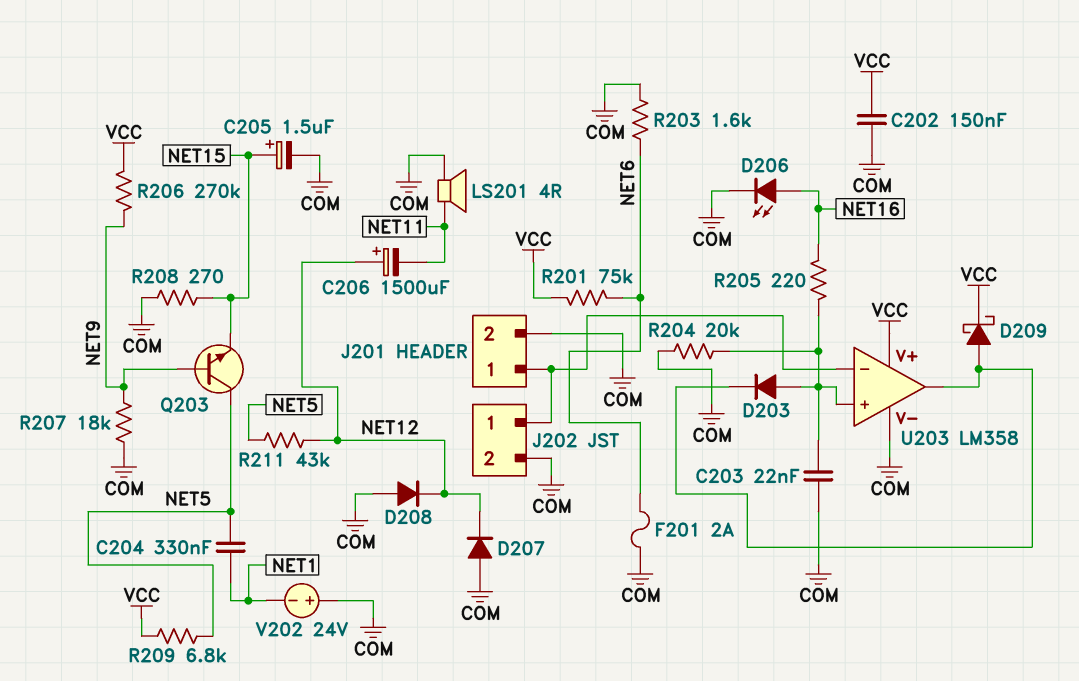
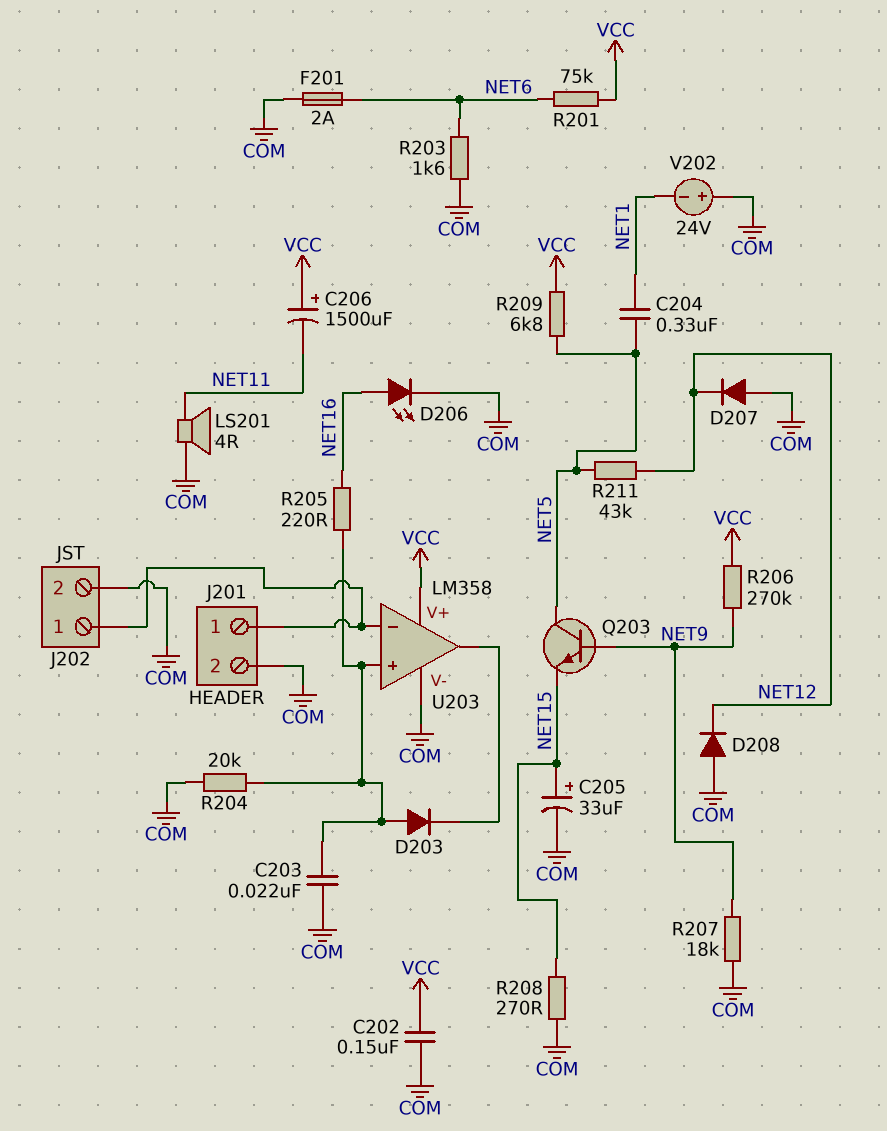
C205: 1.5uF (plus NET15, minus COM) -> 33uF (plus NET15, minus COM)
C206: 1500uF (plus NET12, minus NET11) -> 1500uF (plus VCC, minus NET11)
D209: schottky (A U203/out, K VCC) -> none

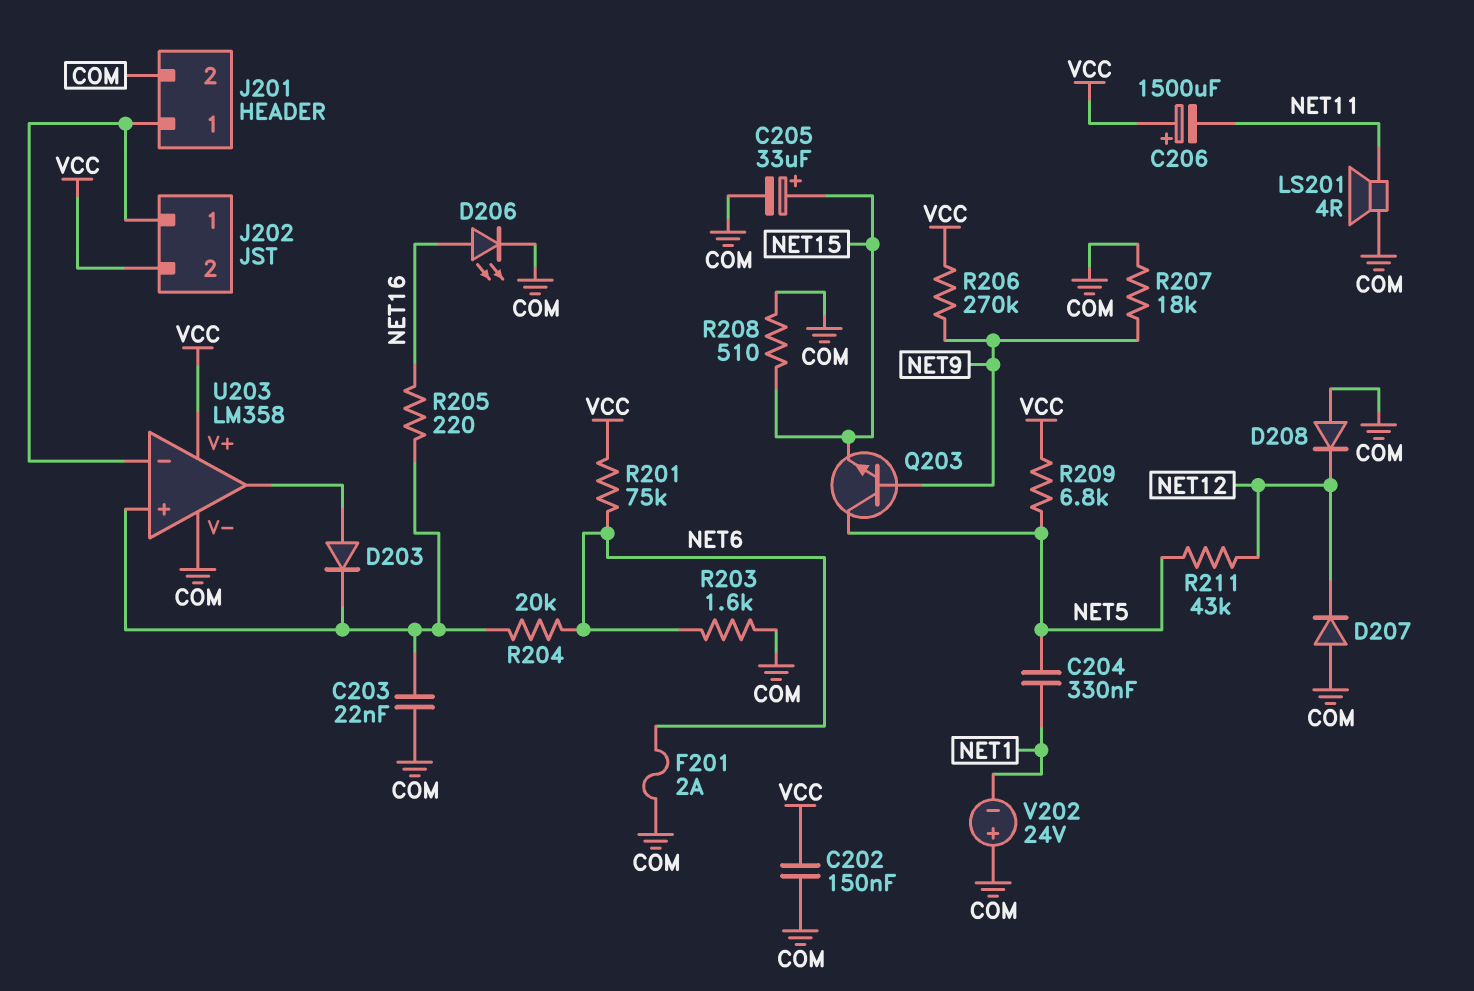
D203: diode (A U203/in+, K U203/out) -> diode (A U203/out, K U203/in+)
J202 pin 2: COM -> VCC
R204: 20k (COM, U203/in+) -> 20k (NET6, U203/in+)
R208: 270 (COM, NET15) -> 510 (COM, NET15)

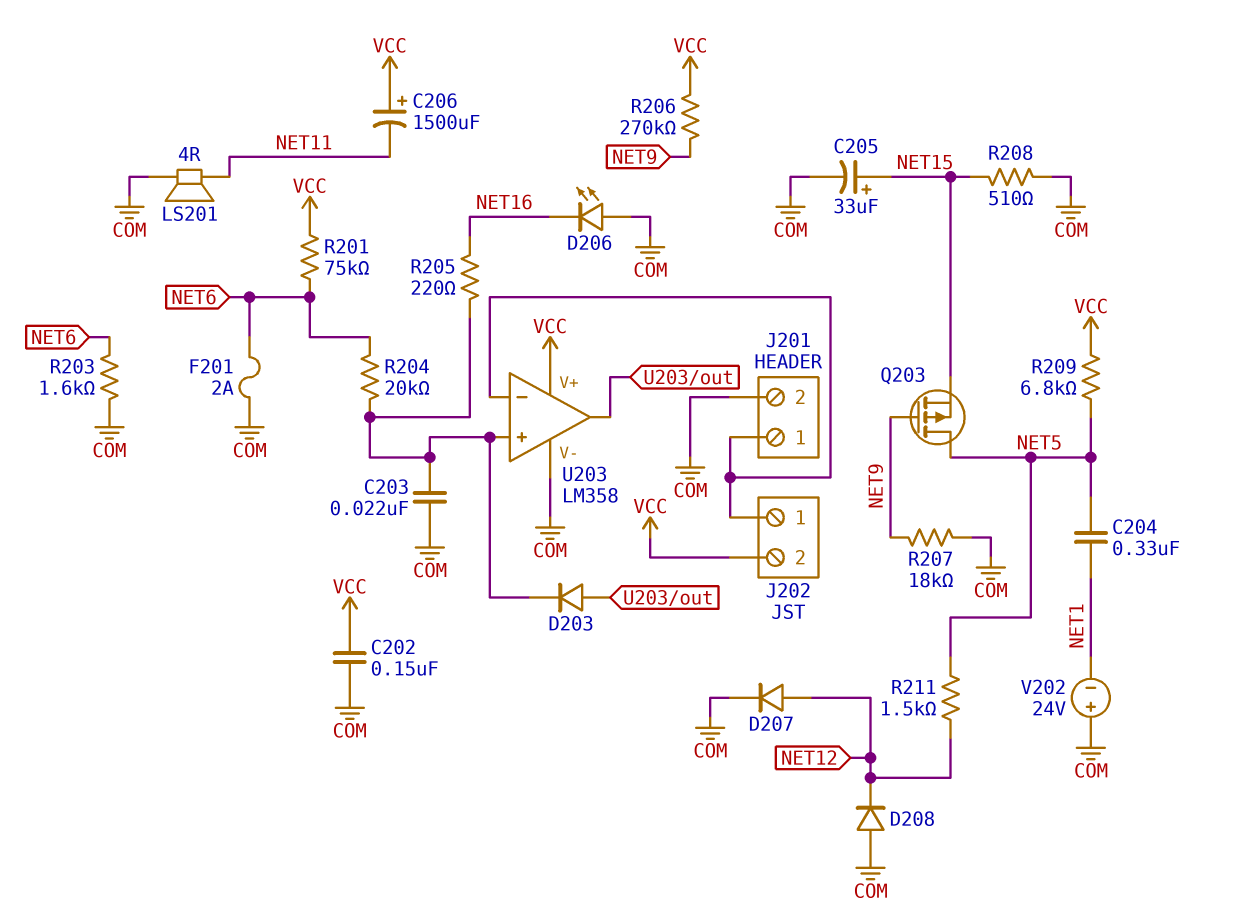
D206: LED (A NET16, K COM) -> LED (A COM, K NET16)
D207: diode (A COM, K NET12) -> diode (A NET12, K COM)
Q203: NPN (B NET9, C NET5, E NET15) -> PMOS (G NET9, D NET5, S NET15)
R211: 43k (NET5, NET12) -> 1.5k (NET5, NET12)

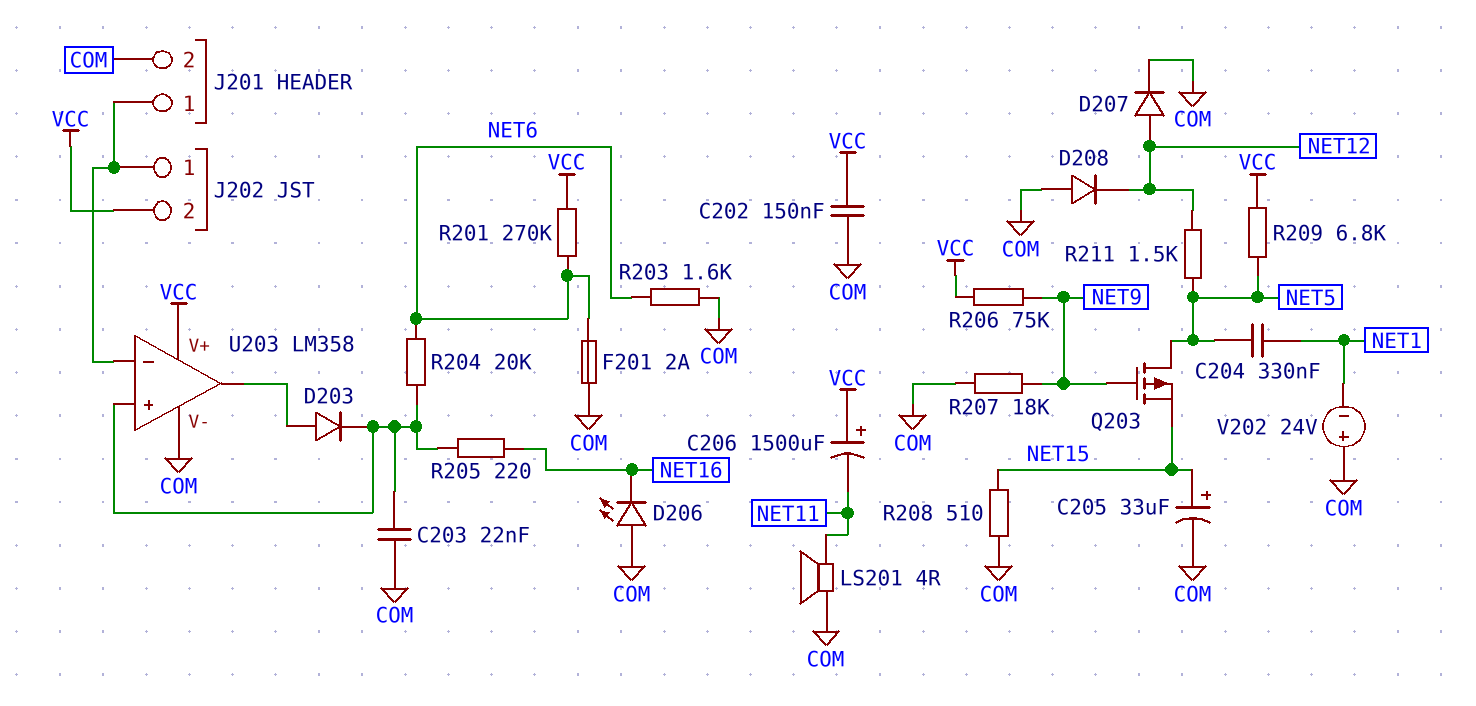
R201: 75k (NET6, VCC) -> 270k (NET6, VCC)
R206: 270k (NET9, VCC) -> 75k (NET9, VCC)

